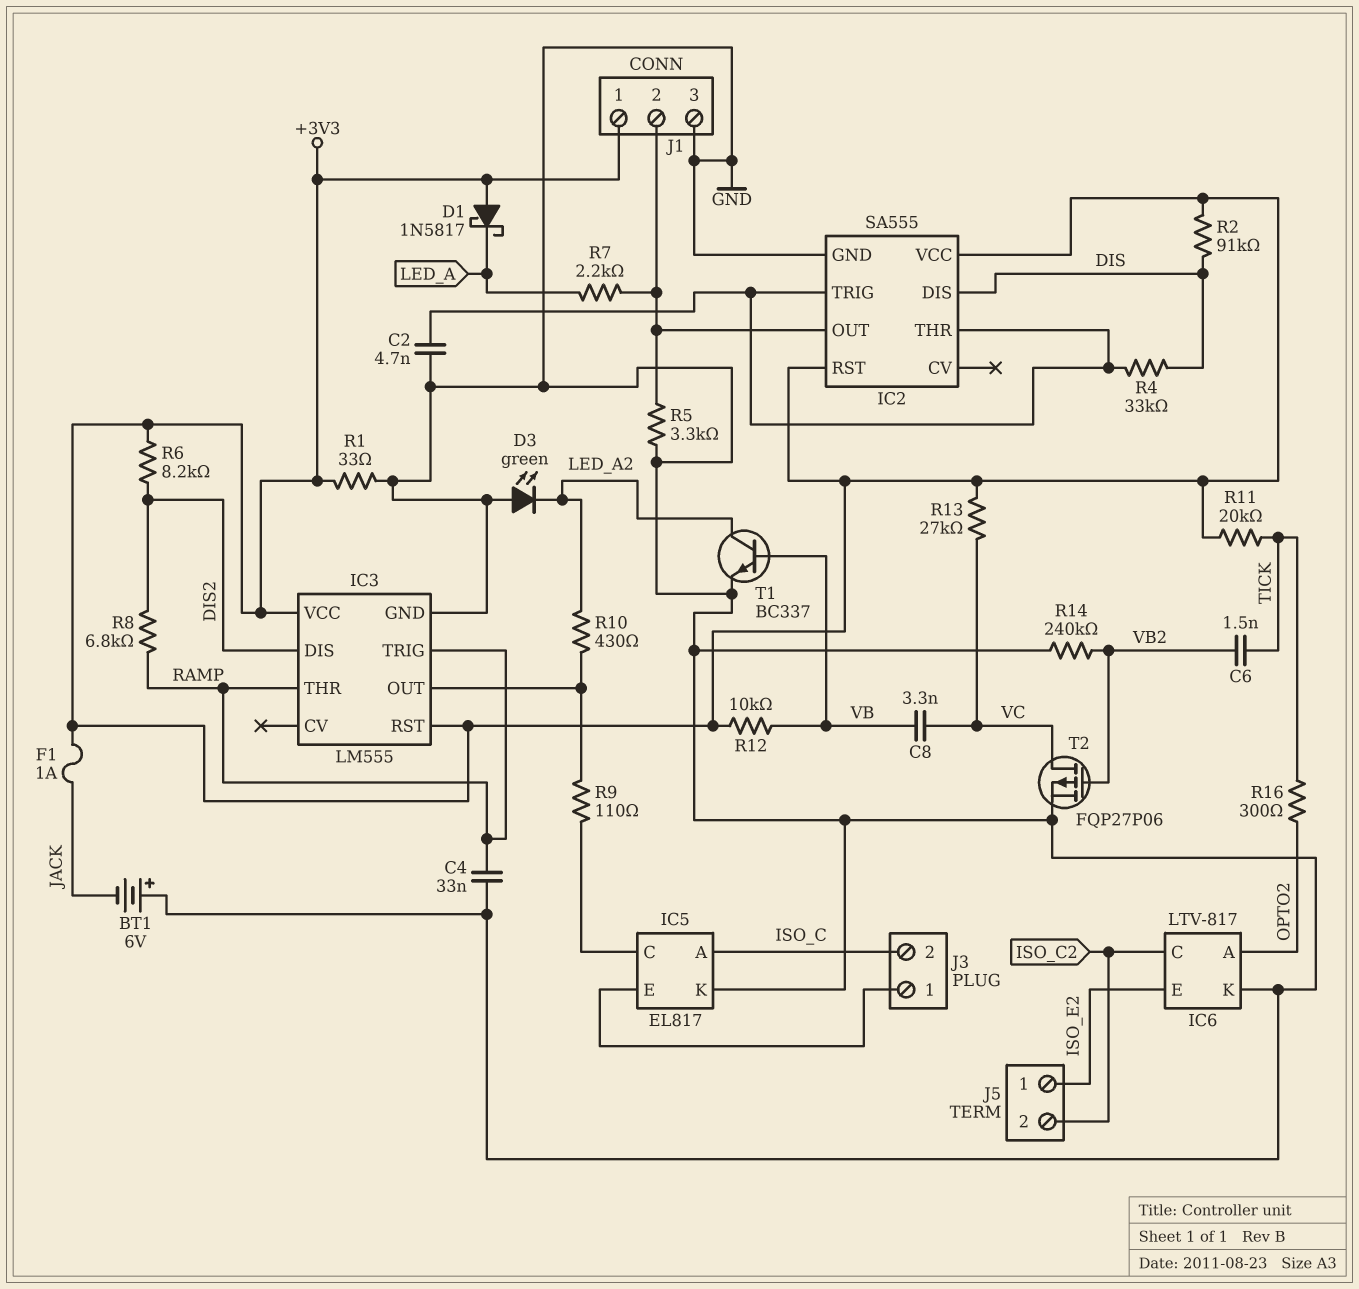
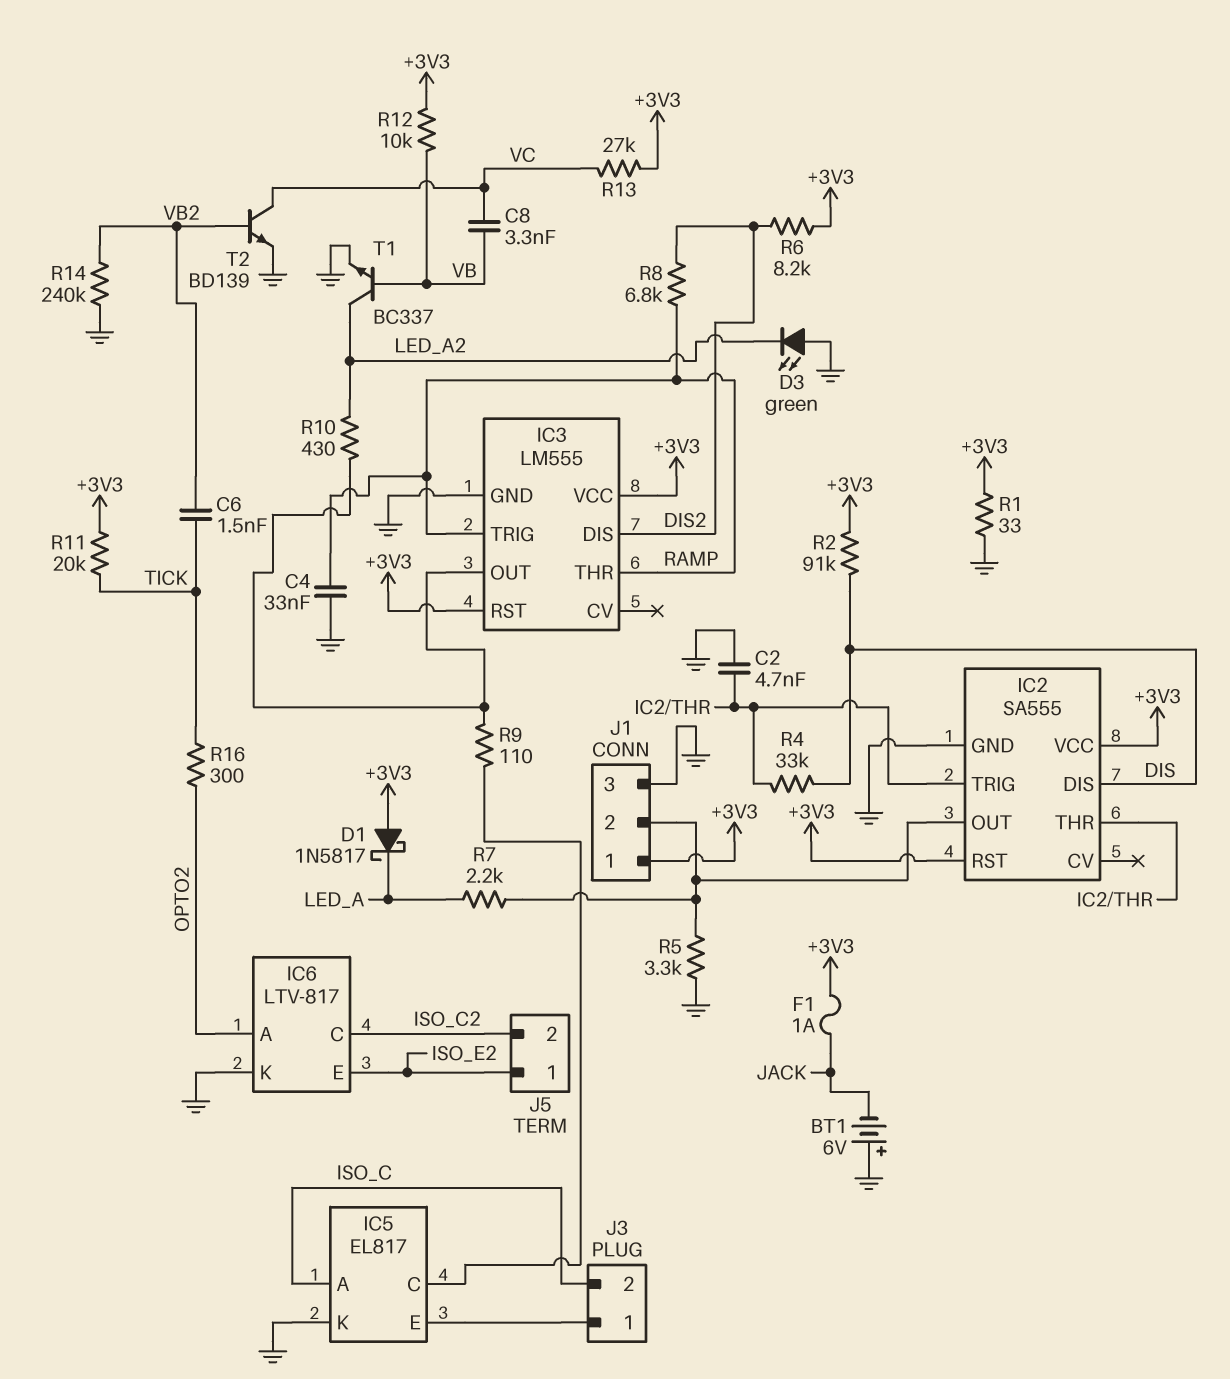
T2: PMOS FQP27P06 (G VB2, D VC, S GND) -> NPN BD139 (B VB2, C VC, E GND)

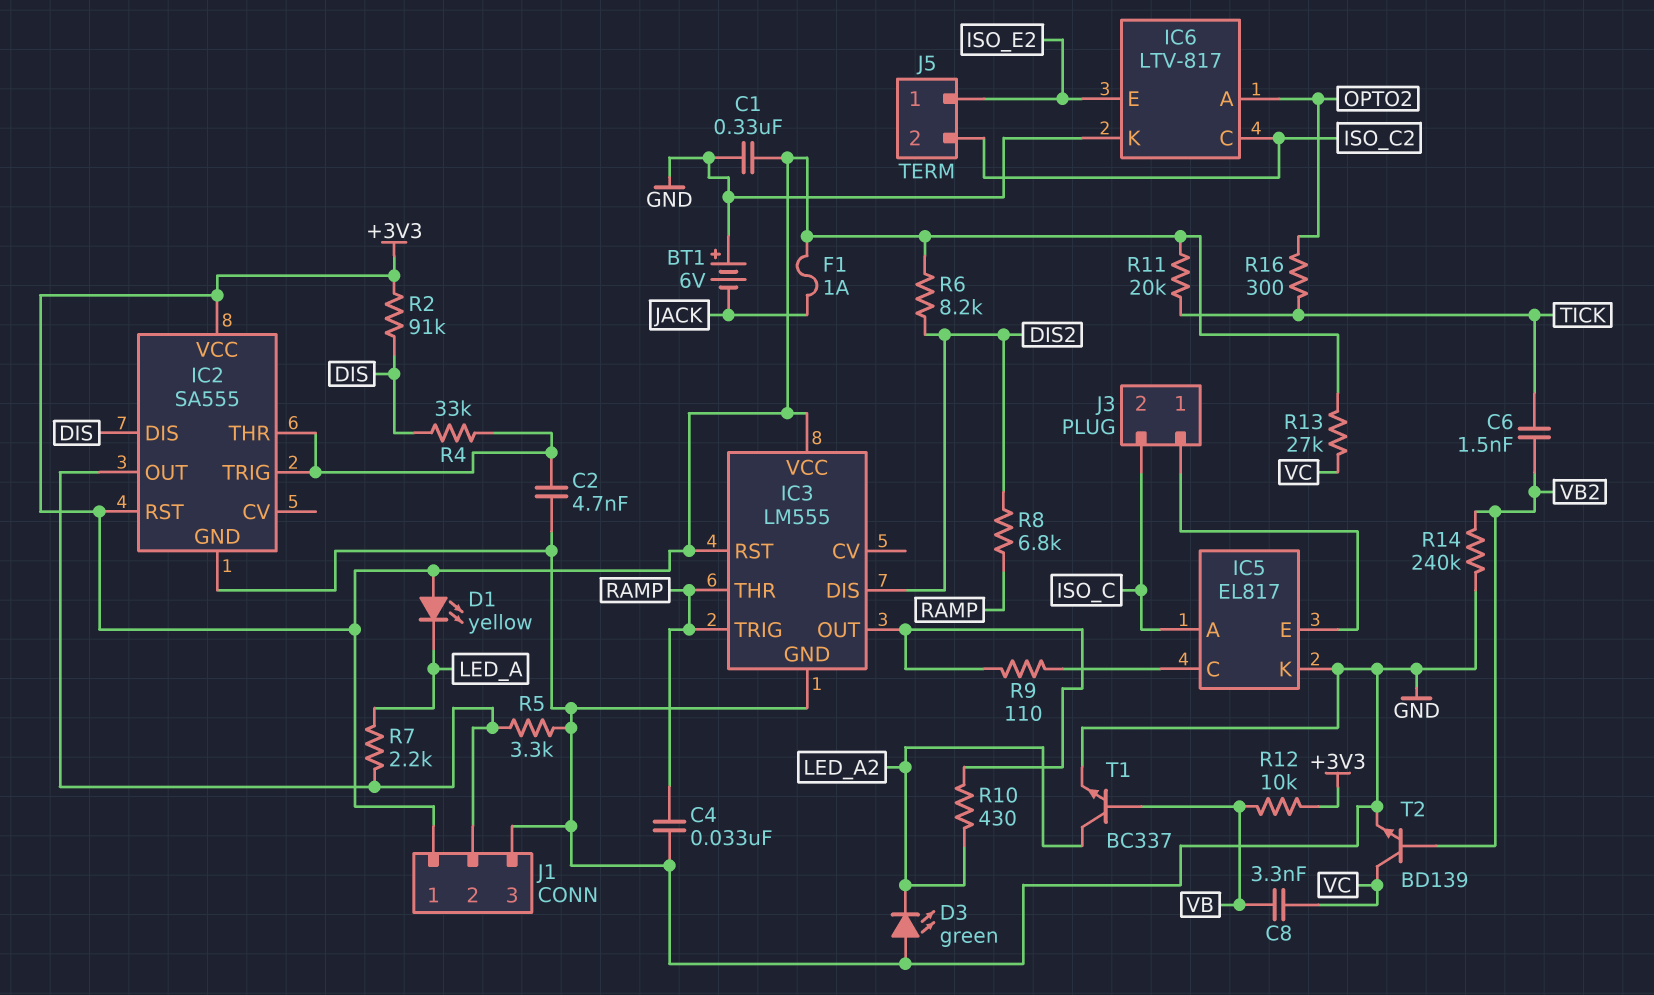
C1: none -> 330nF (+3V3, GND)
D1: schottky 1N5817 (A +3V3, K LED_A) -> LED yellow (A +3V3, K LED_A)
R1: 33 (+3V3, GND) -> none

